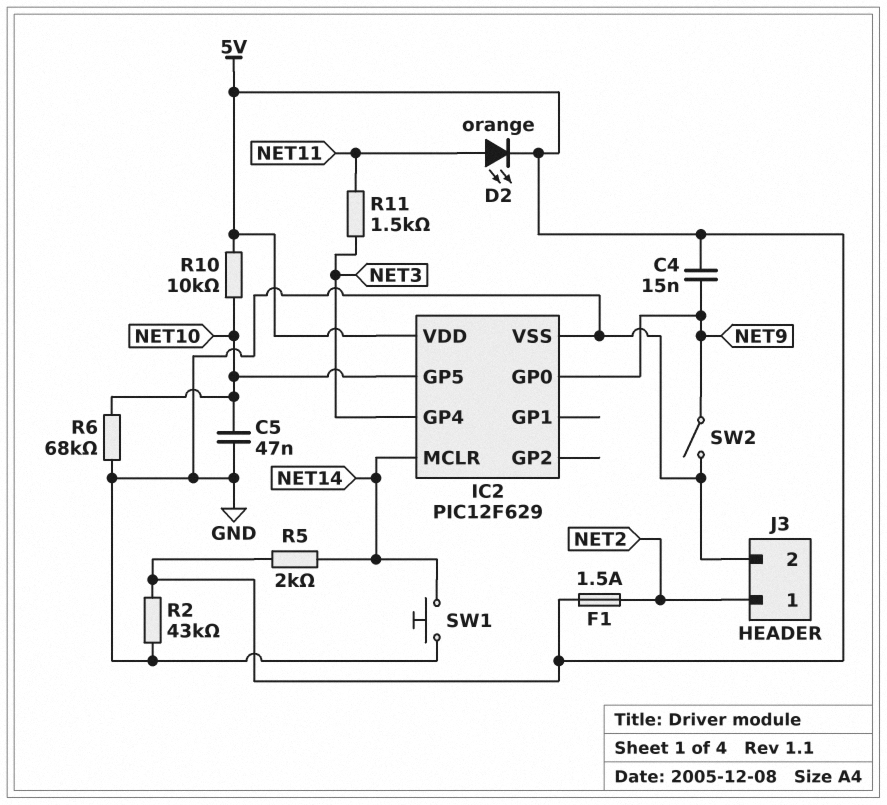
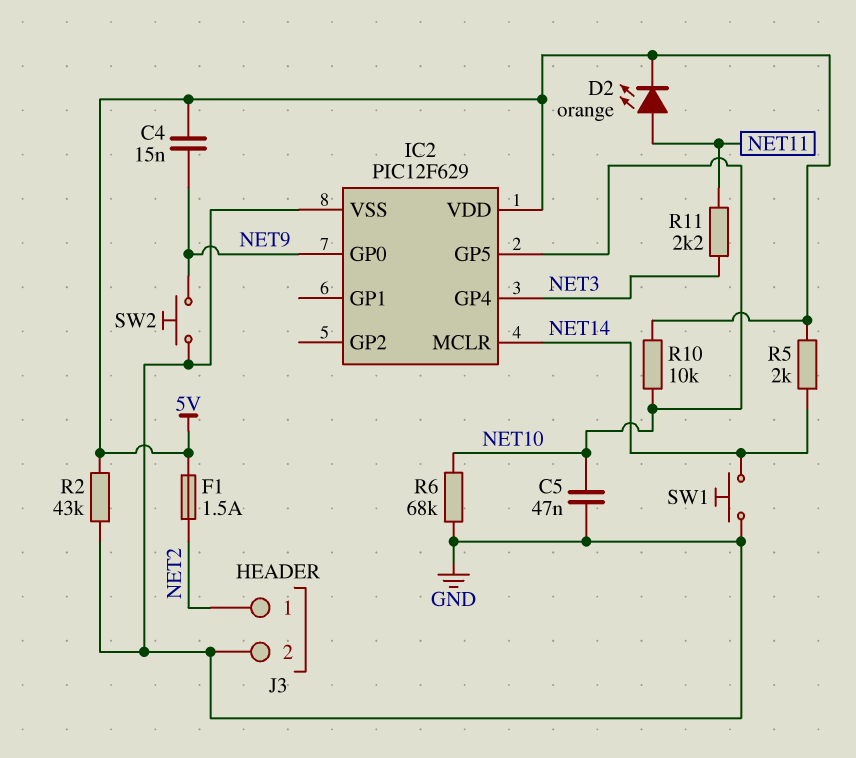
R11: 1.5k (NET3, NET11) -> 2.2k (NET3, NET11)
SW2: switch (GND, NET9) -> button (GND, NET9)

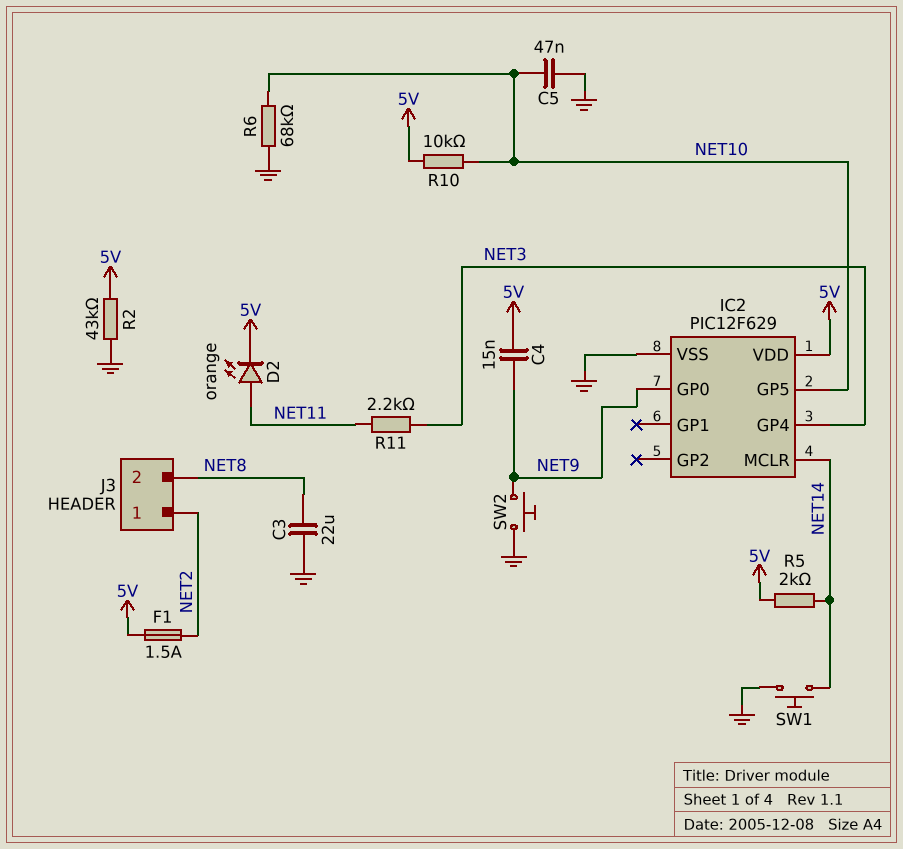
C3: none -> 22uF (GND, NET8)
J3 pin 2: GND -> NET8

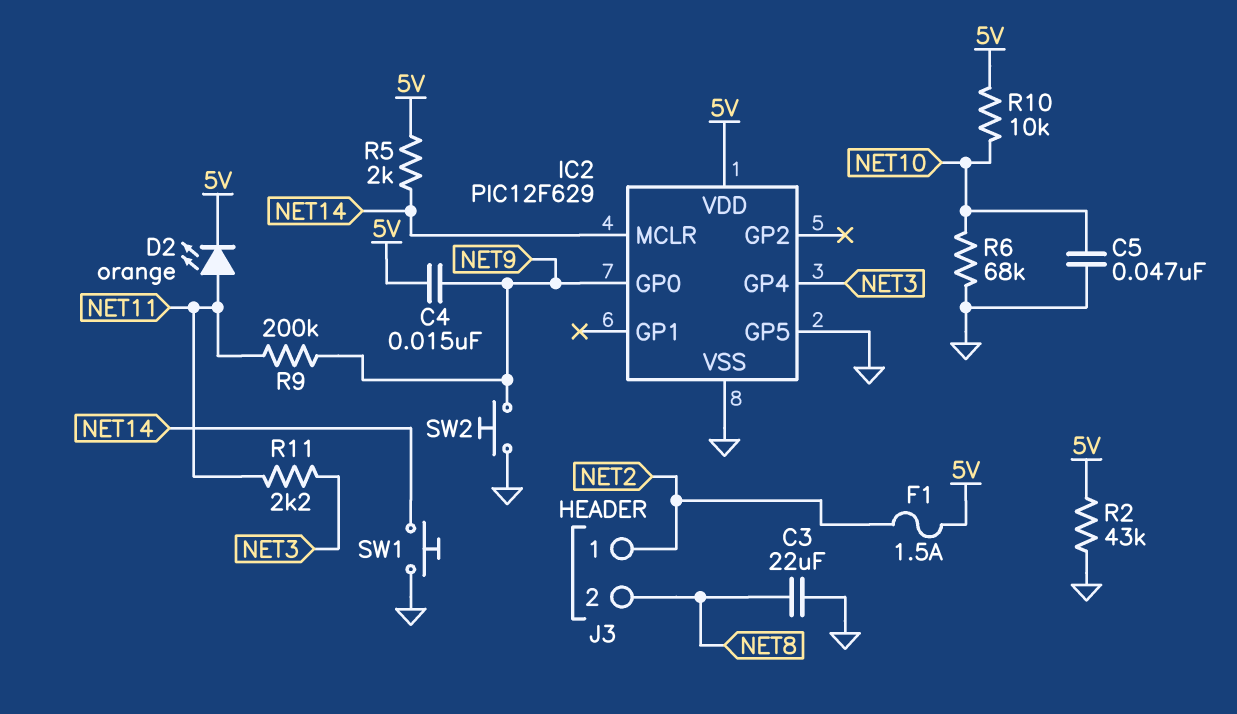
IC2 pin GP5: NET10 -> GND
R9: none -> 200k (NET9, NET11)

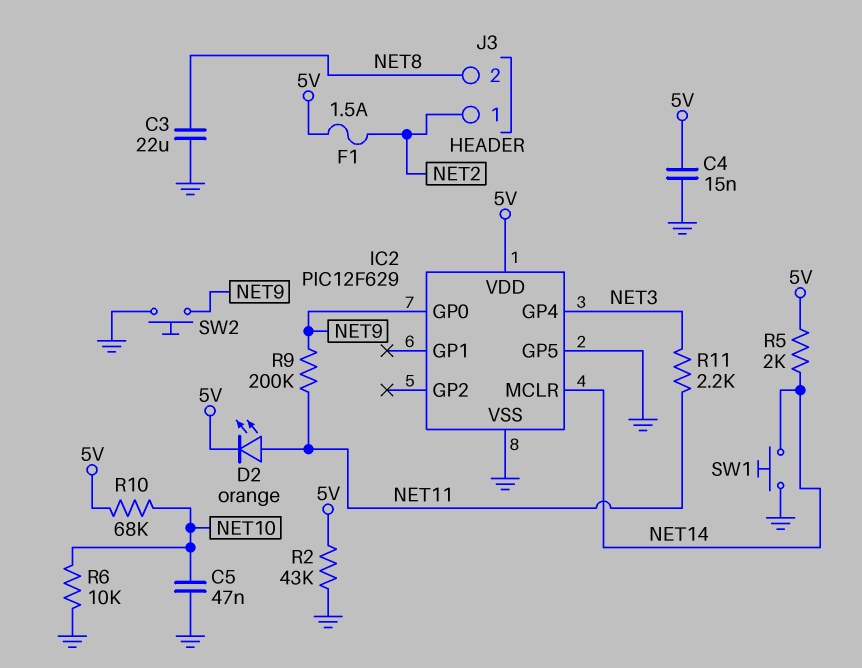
C4: 15nF (5V, NET9) -> 15nF (5V, GND)
R6: 68k (GND, NET10) -> 10k (GND, NET10)
R10: 10k (5V, NET10) -> 68k (5V, NET10)

